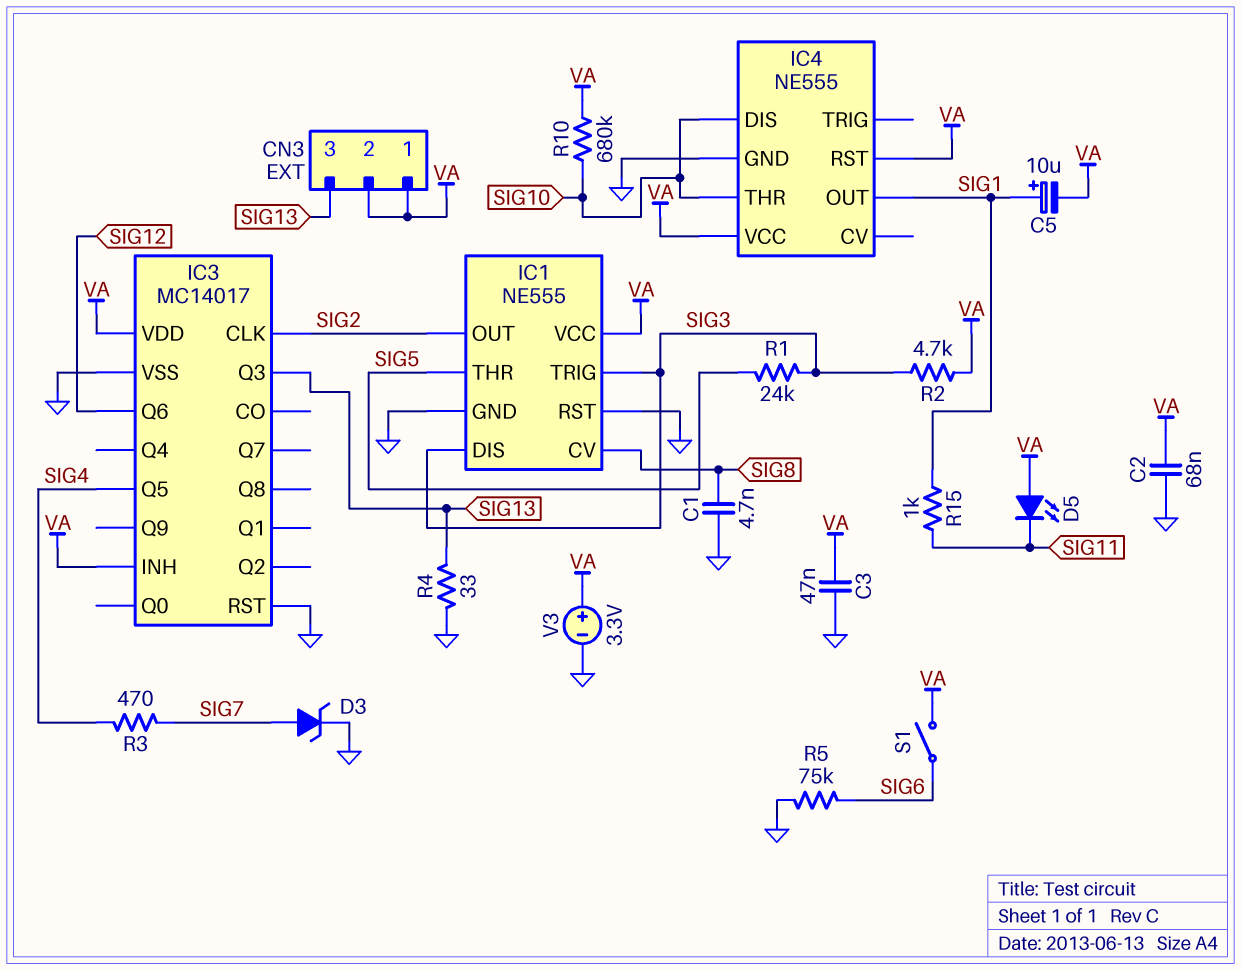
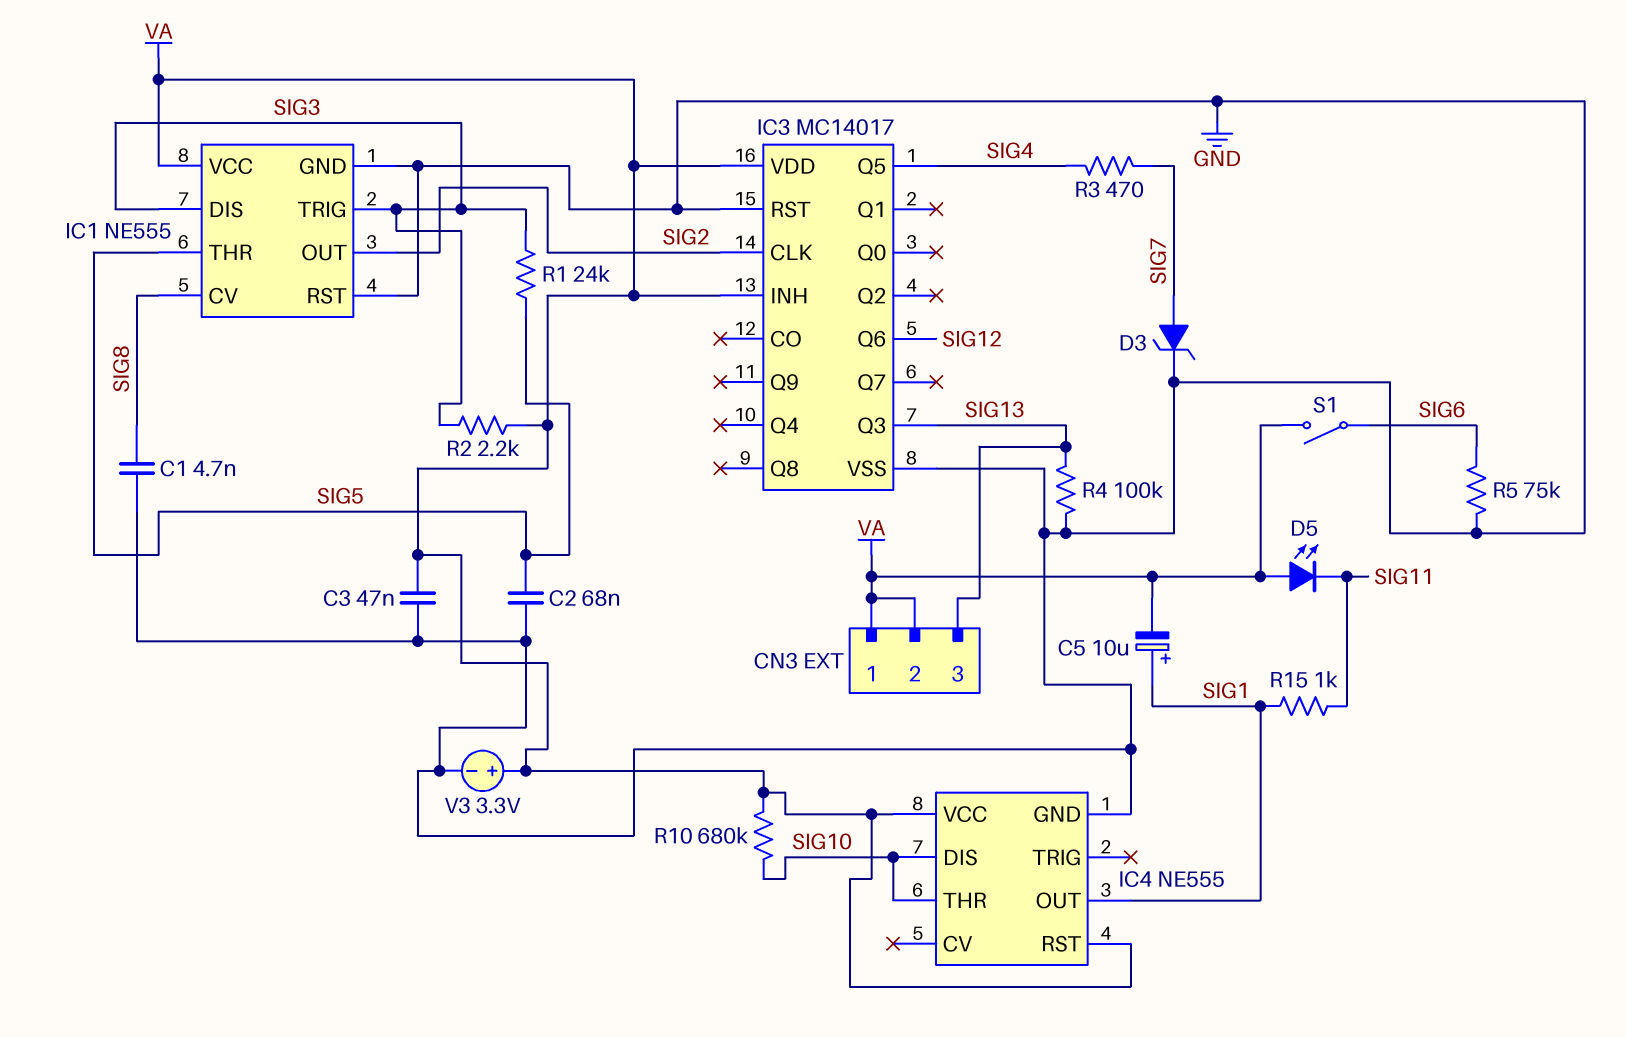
C2: 68nF (GND, VA) -> 68nF (GND, SIG5)
R2: 4.7k (SIG3, VA) -> 2.2k (SIG3, VA)
R4: 33 (GND, SIG13) -> 100k (GND, SIG13)

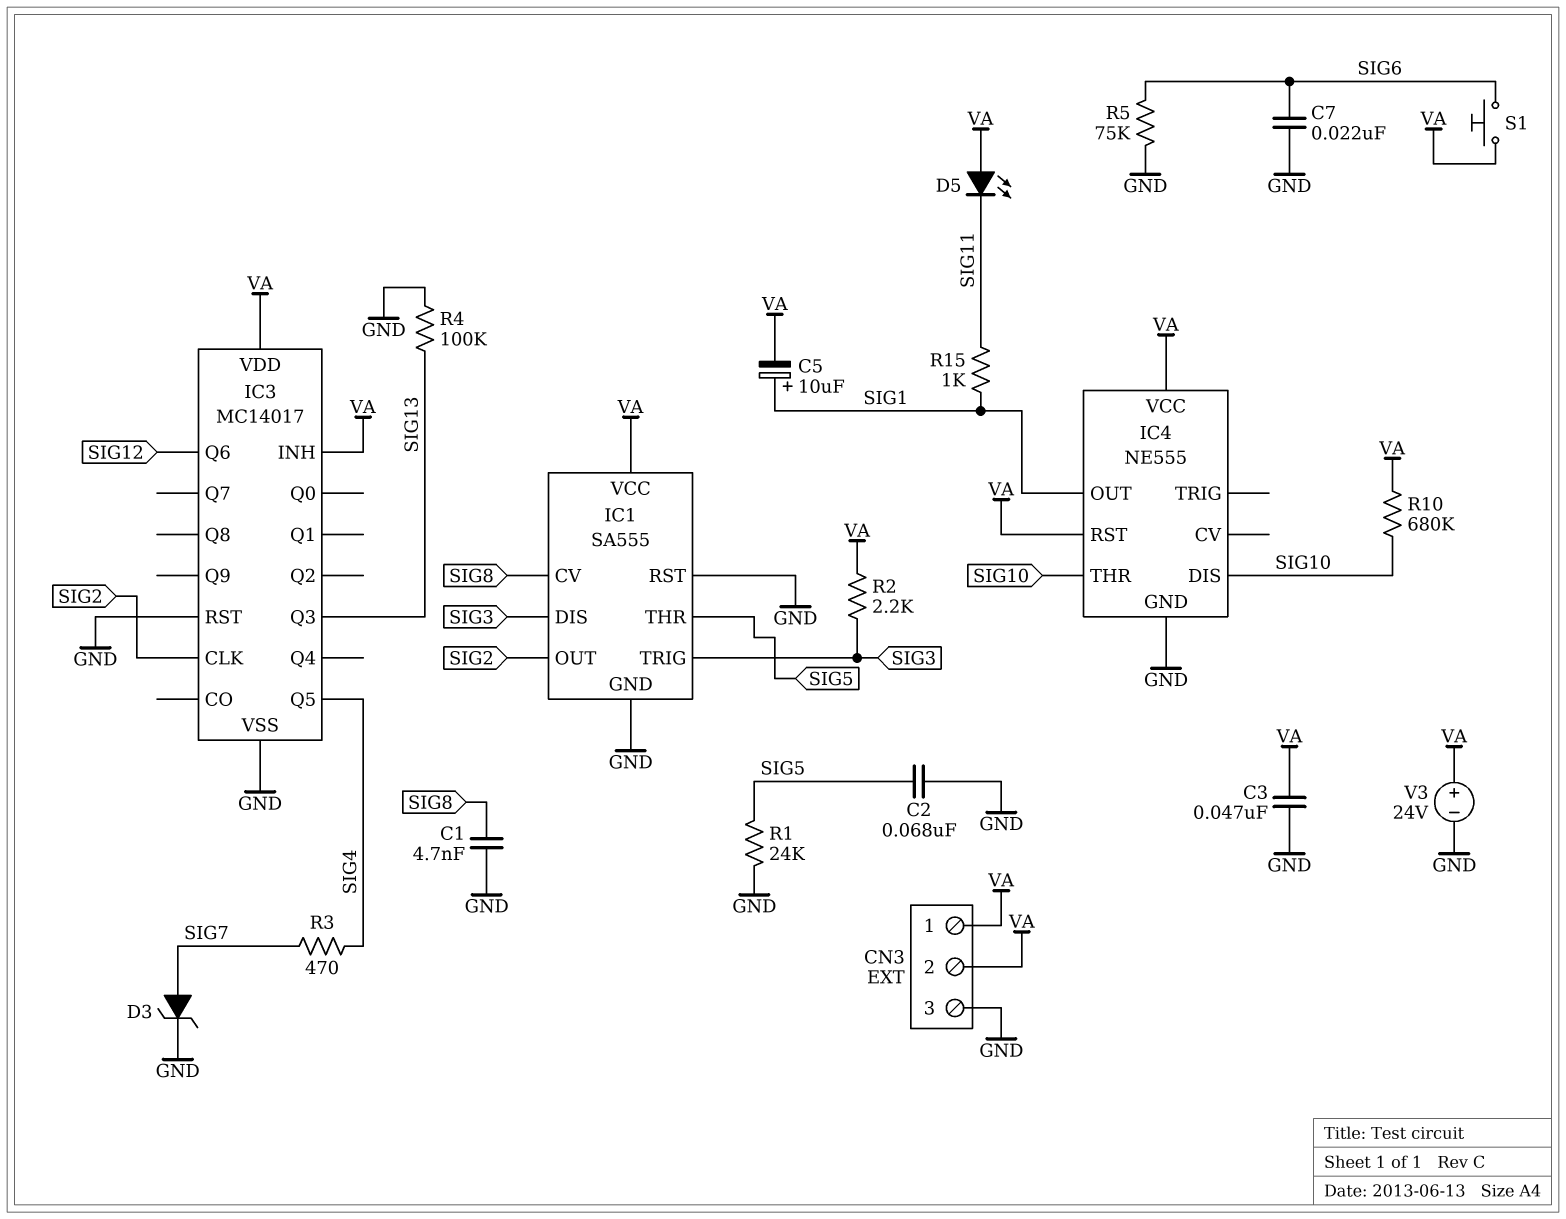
C7: none -> 22nF (GND, SIG6)
CN3 pin 3: SIG13 -> GND
IC1: NE555 -> SA555
R1: 24k (SIG3, SIG5) -> 24k (GND, SIG5)
S1: switch (SIG6, VA) -> button (SIG6, VA)
V3: 3.3V (plus VA, minus GND) -> 24V (plus VA, minus GND)

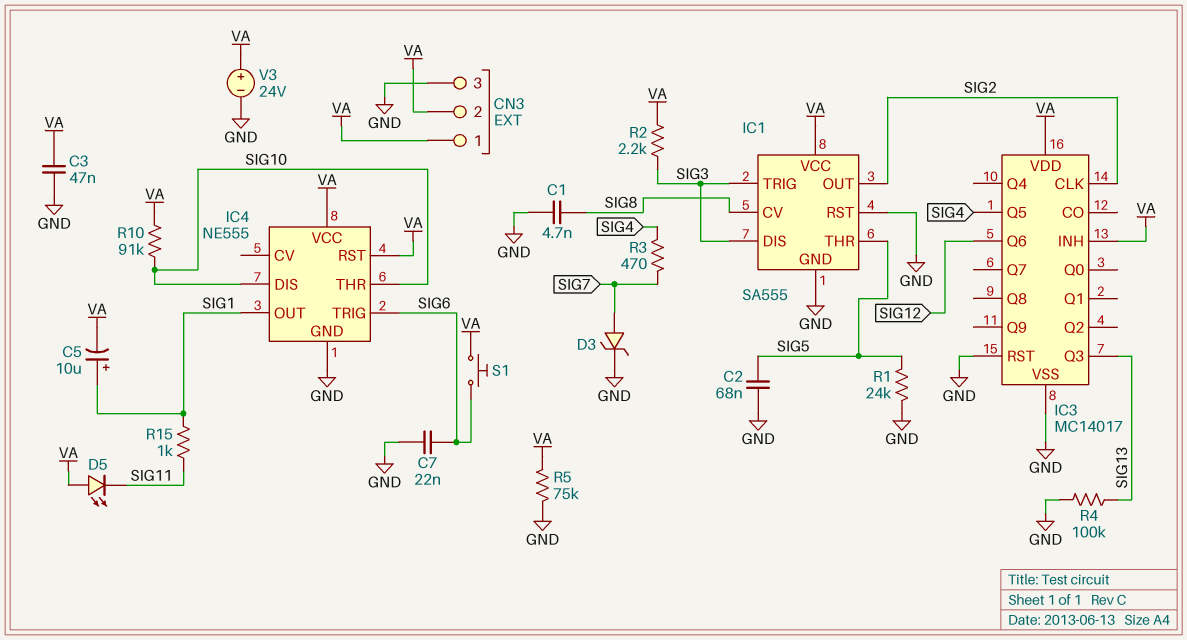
IC4 pin TRIG: none -> SIG6
R5: 75k (GND, SIG6) -> 75k (GND, VA)
R10: 680k (SIG10, VA) -> 91k (SIG10, VA)

